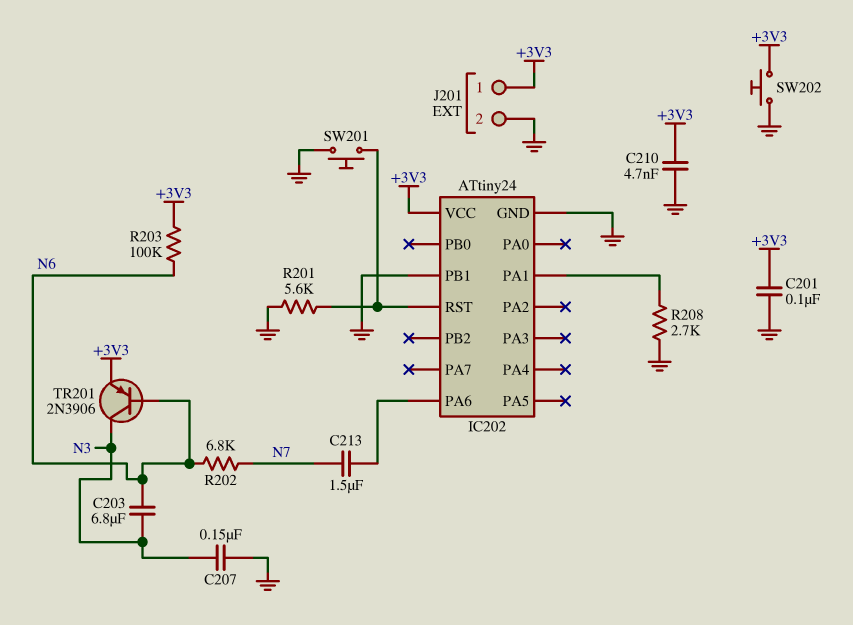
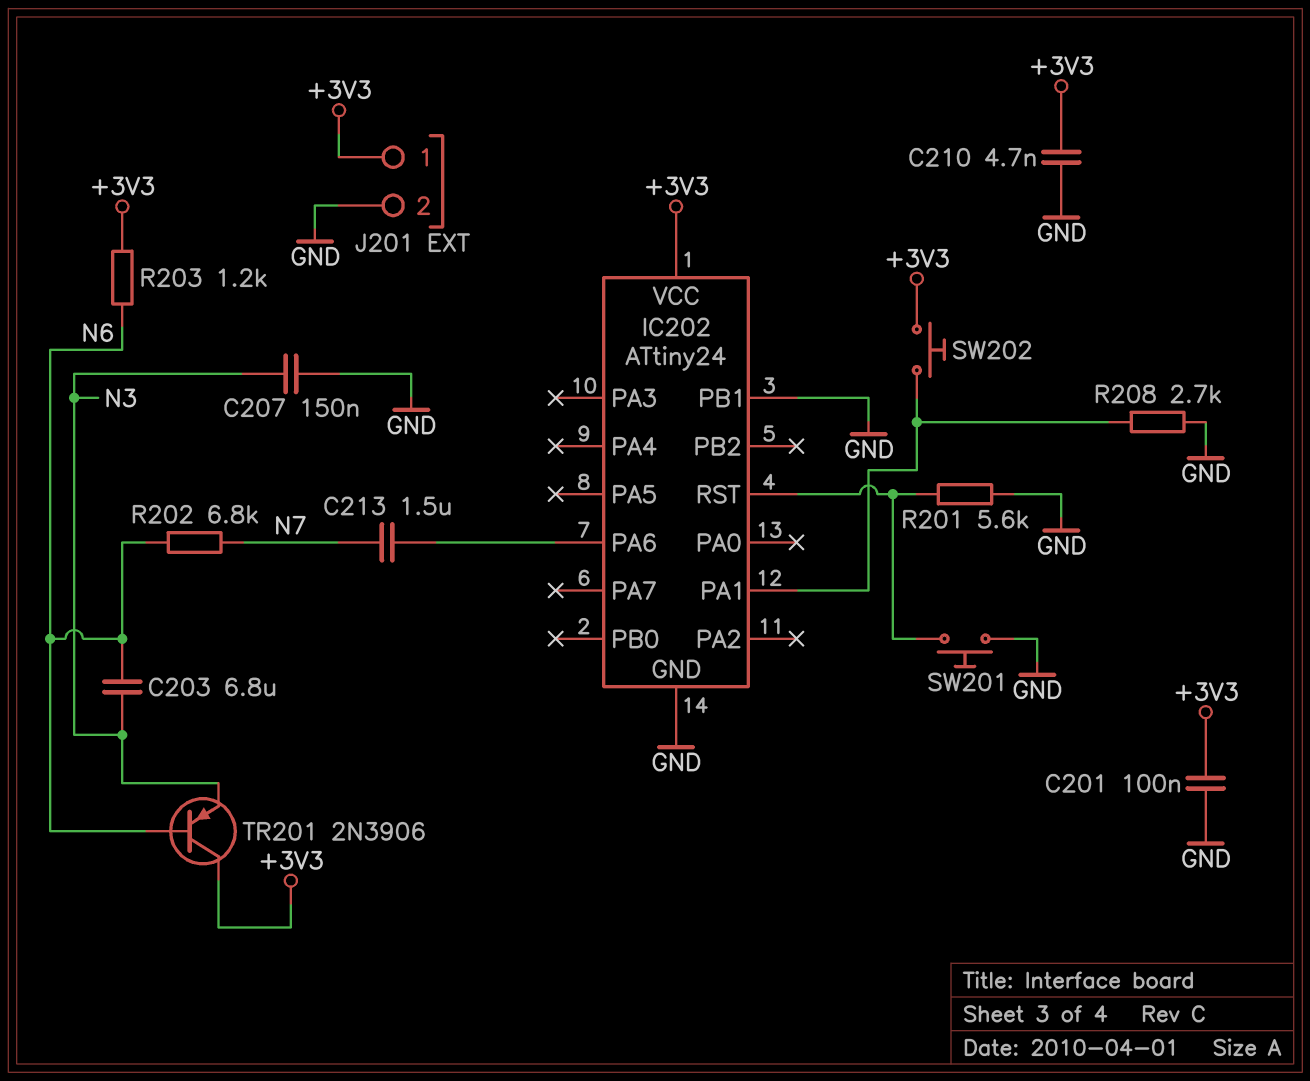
R203: 100k (+3V3, N6) -> 1.2k (+3V3, N6)
SW202: button (+3V3, GND) -> button (+3V3, IC202/PA1)
TR201: PNP 2N3906 (B N6, C N3, E +3V3) -> PNP 2N3906 (B N6, C +3V3, E N3)

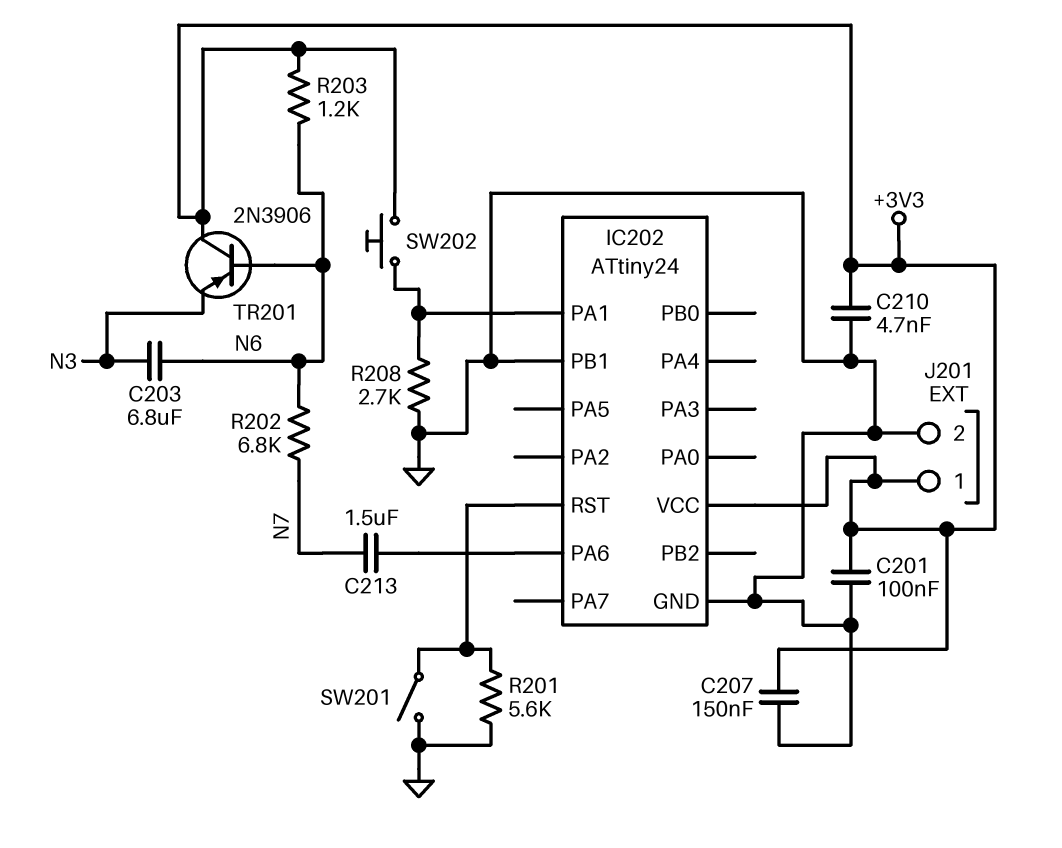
C207: 150nF (GND, N3) -> 150nF (+3V3, GND)
SW201: button (GND, IC202/RST) -> switch (GND, IC202/RST)

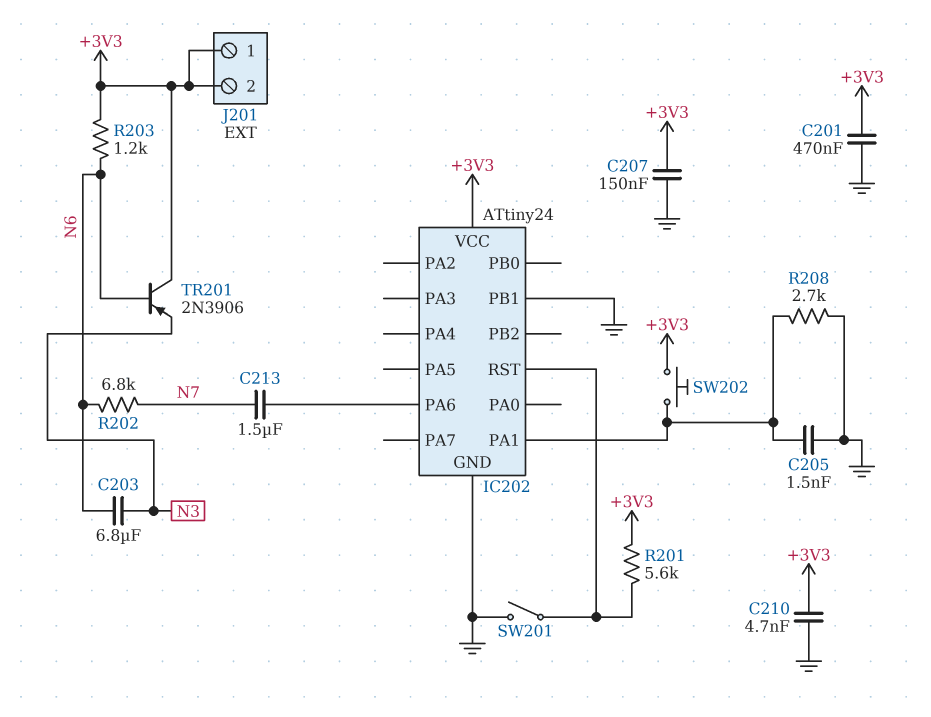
C201: 100nF (+3V3, GND) -> 470nF (+3V3, GND)
C205: none -> 1.5nF (GND, IC202/PA1)
J201 pin 2: GND -> +3V3
R201: 5.6k (GND, IC202/RST) -> 5.6k (+3V3, IC202/RST)

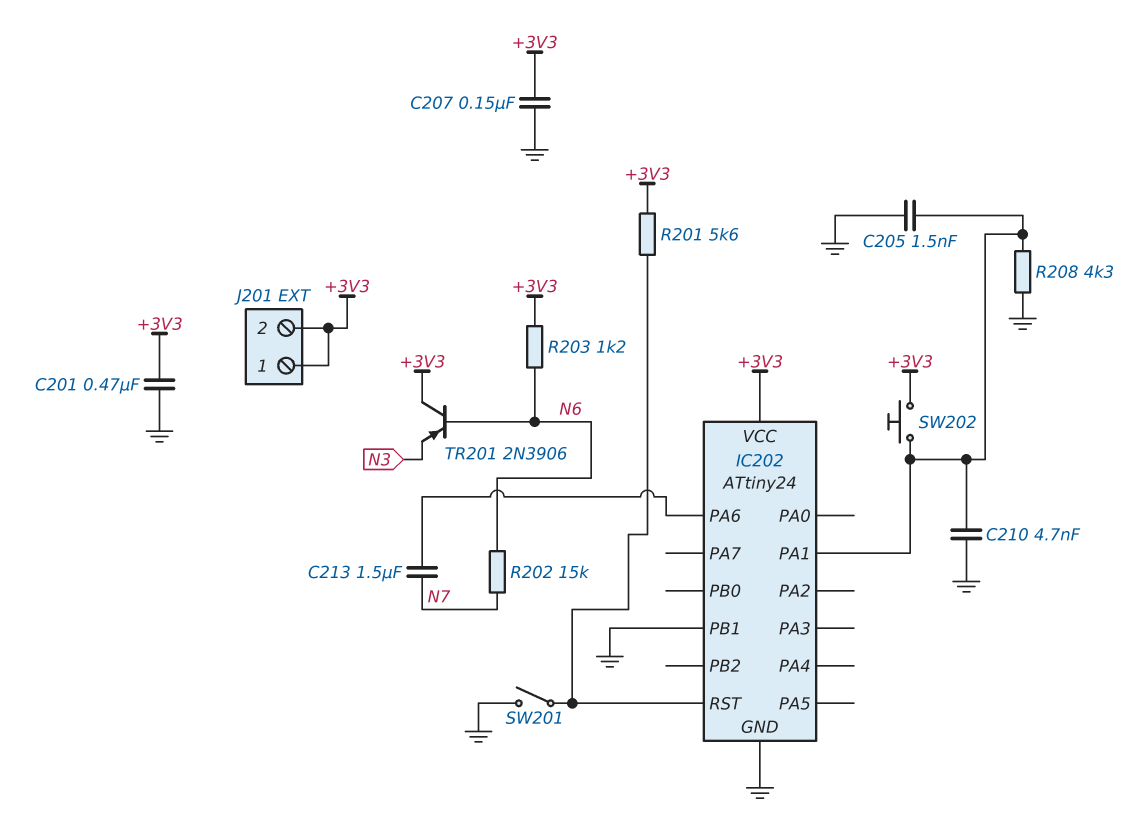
C203: 6.8uF (N3, N6) -> none
C210: 4.7nF (+3V3, GND) -> 4.7nF (GND, IC202/PA1)
R202: 6.8k (N6, N7) -> 15k (N6, N7)
R208: 2.7k (GND, IC202/PA1) -> 4.3k (GND, IC202/PA1)

